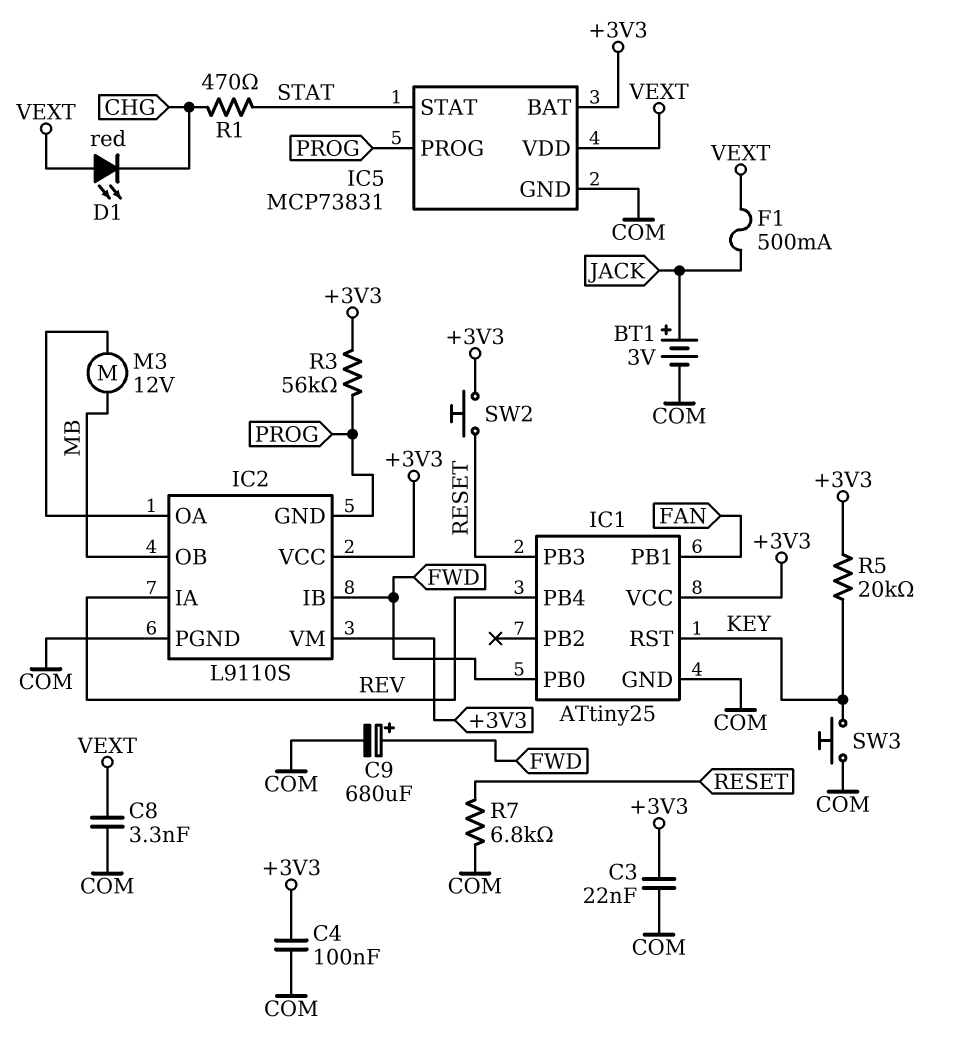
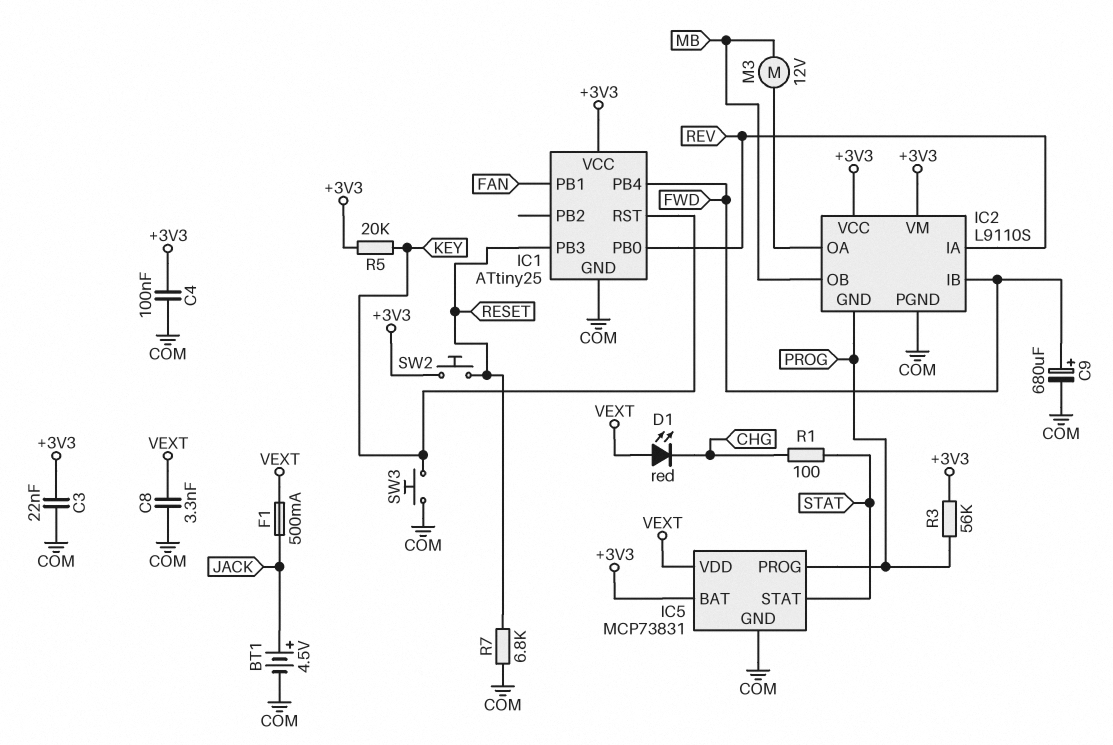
BT1: 3V (plus JACK, minus COM) -> 4.5V (plus JACK, minus COM)
IC1 pin PB0: FWD -> REV
IC1 pin PB4: REV -> FWD
R1: 470 (CHG, STAT) -> 100 (CHG, STAT)

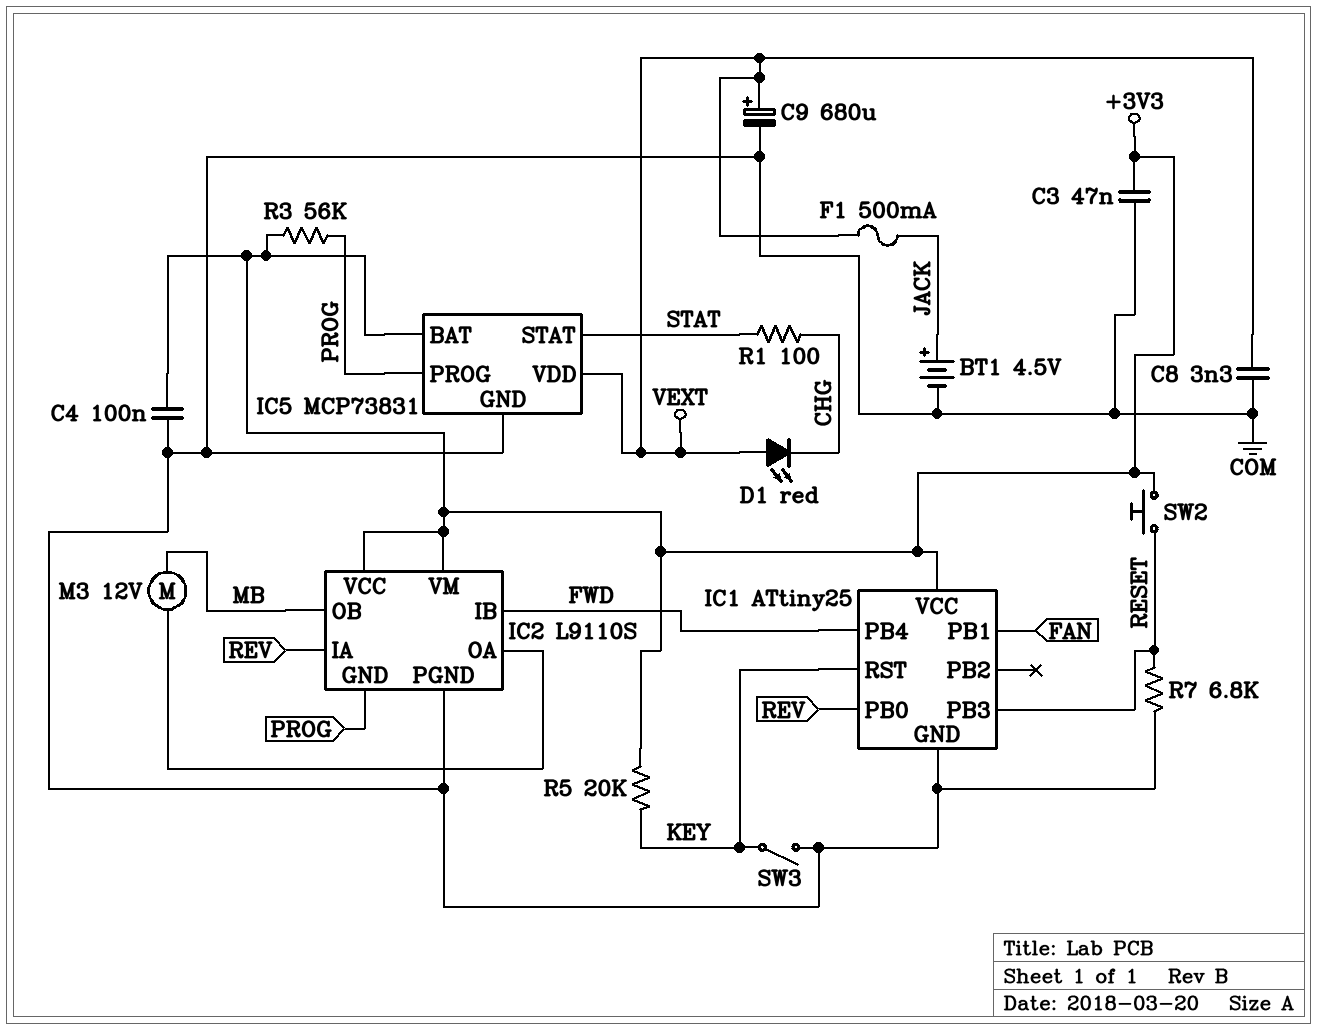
C3: 22nF (+3V3, COM) -> 47nF (+3V3, COM)
C9: 680uF (plus FWD, minus COM) -> 680uF (plus VEXT, minus COM)
SW3: button (COM, KEY) -> switch (COM, KEY)

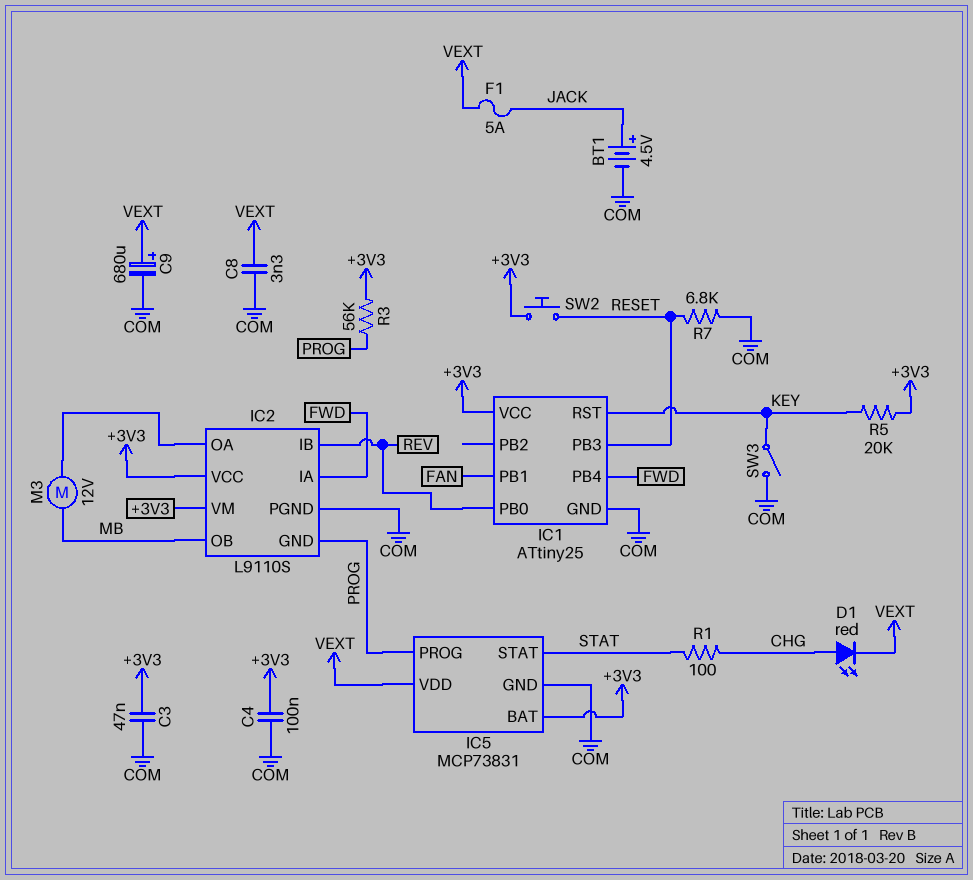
D1: LED red (A VEXT, K CHG) -> LED red (A CHG, K VEXT)
F1: 500mA (JACK, VEXT) -> 5A (JACK, VEXT)
IC2 pin IA: REV -> FWD
IC2 pin IB: FWD -> REV

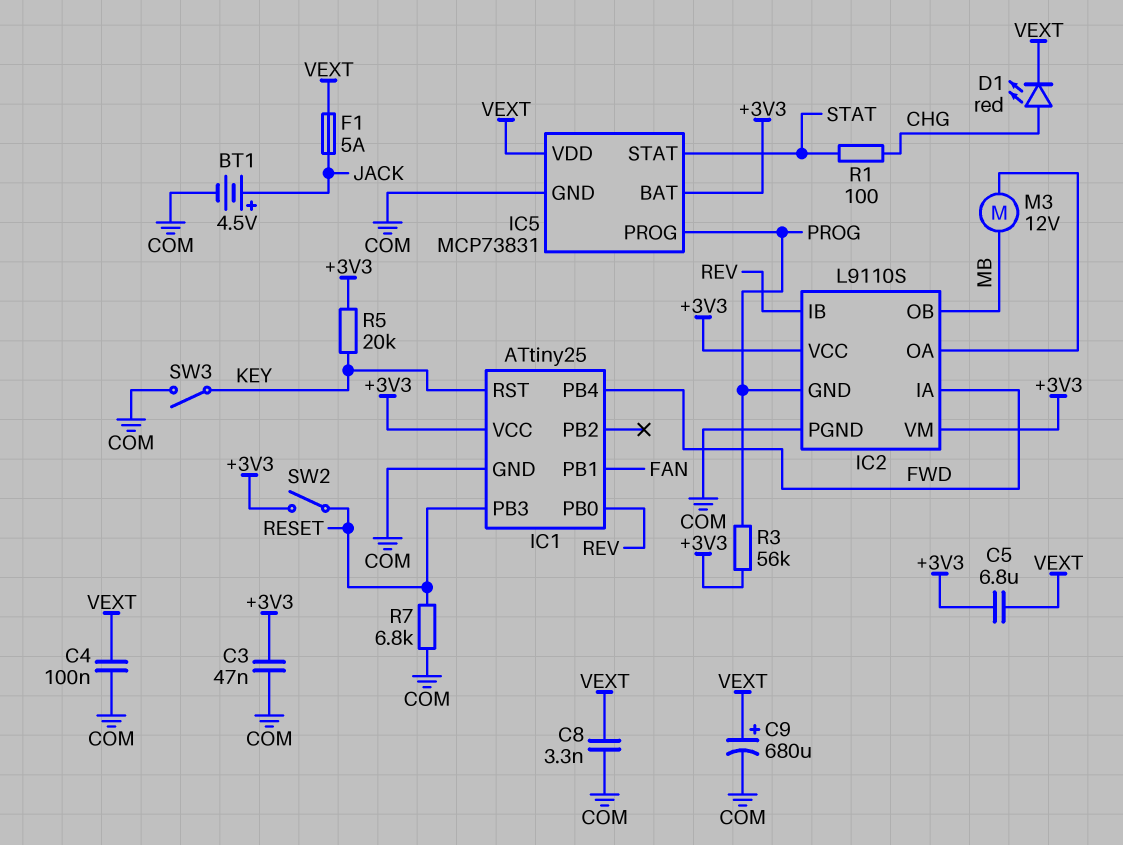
C4: 100nF (+3V3, COM) -> 100nF (COM, VEXT)
C5: none -> 6.8uF (+3V3, VEXT)
SW2: button (+3V3, RESET) -> switch (+3V3, RESET)

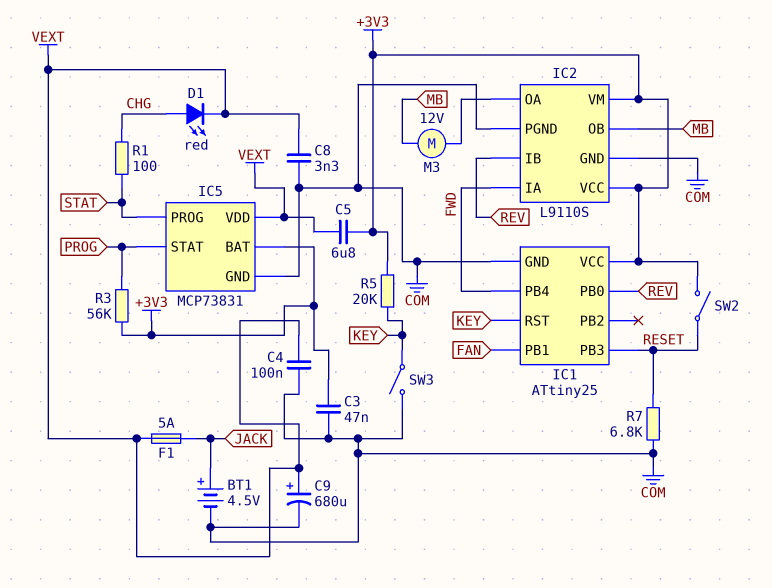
IC2 pin GND: PROG -> COM
IC5 pin PROG: PROG -> STAT
IC5 pin STAT: STAT -> PROG

